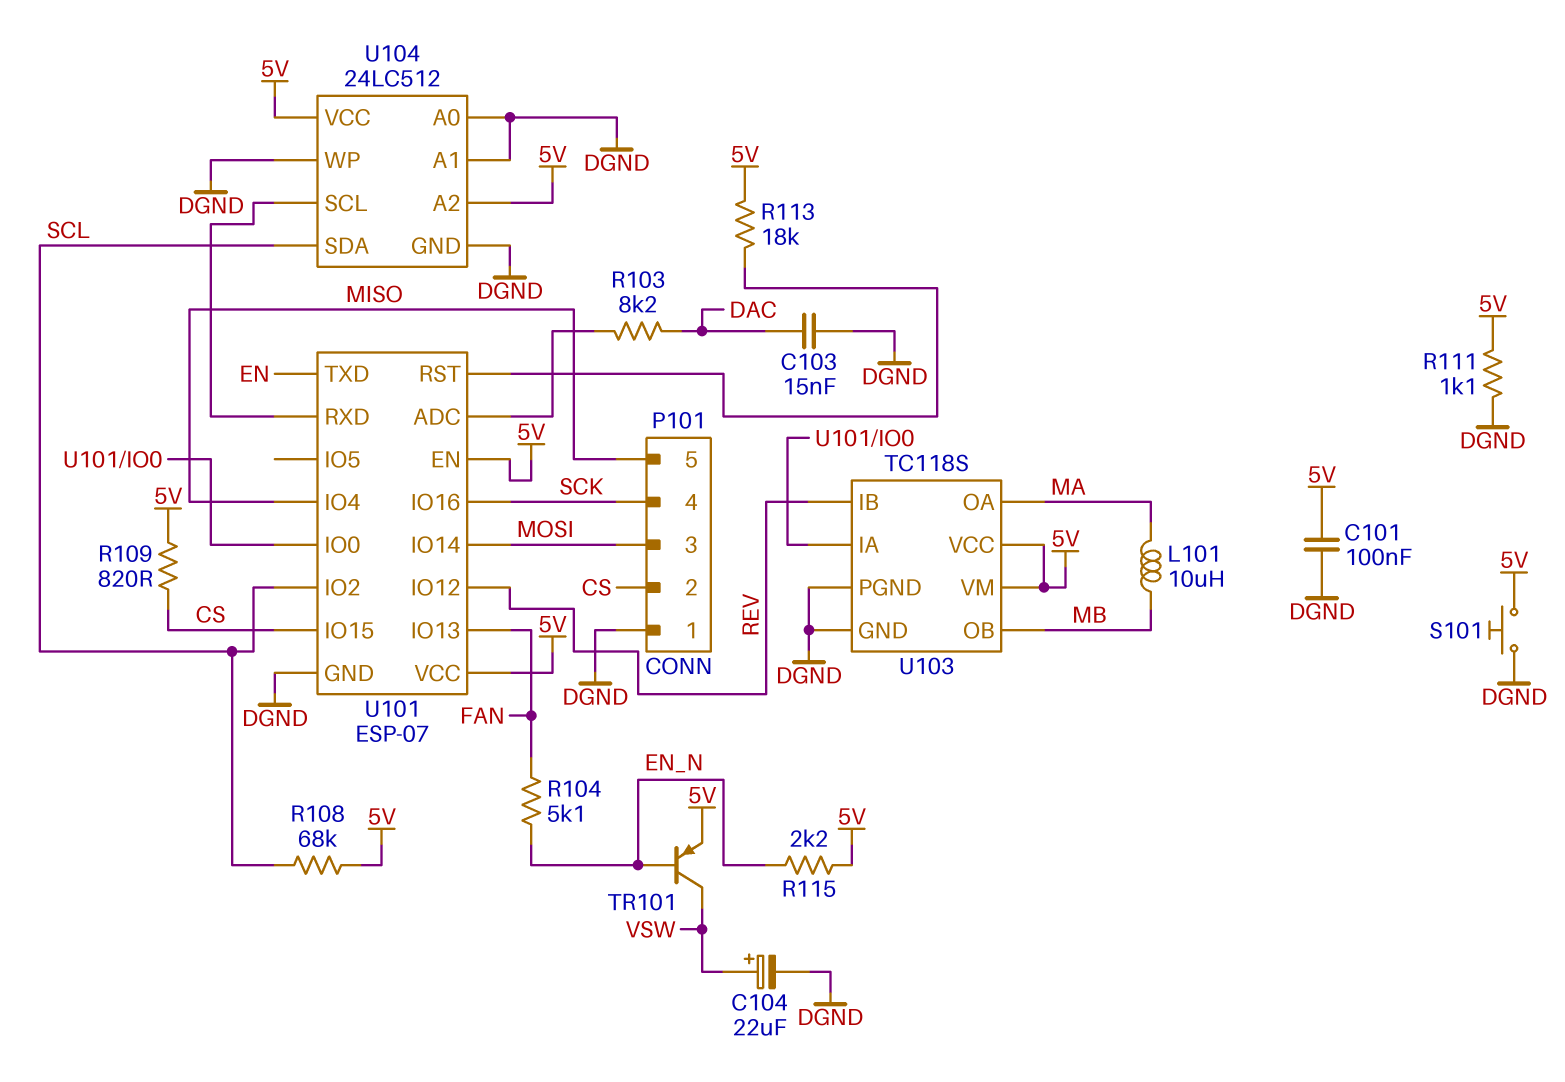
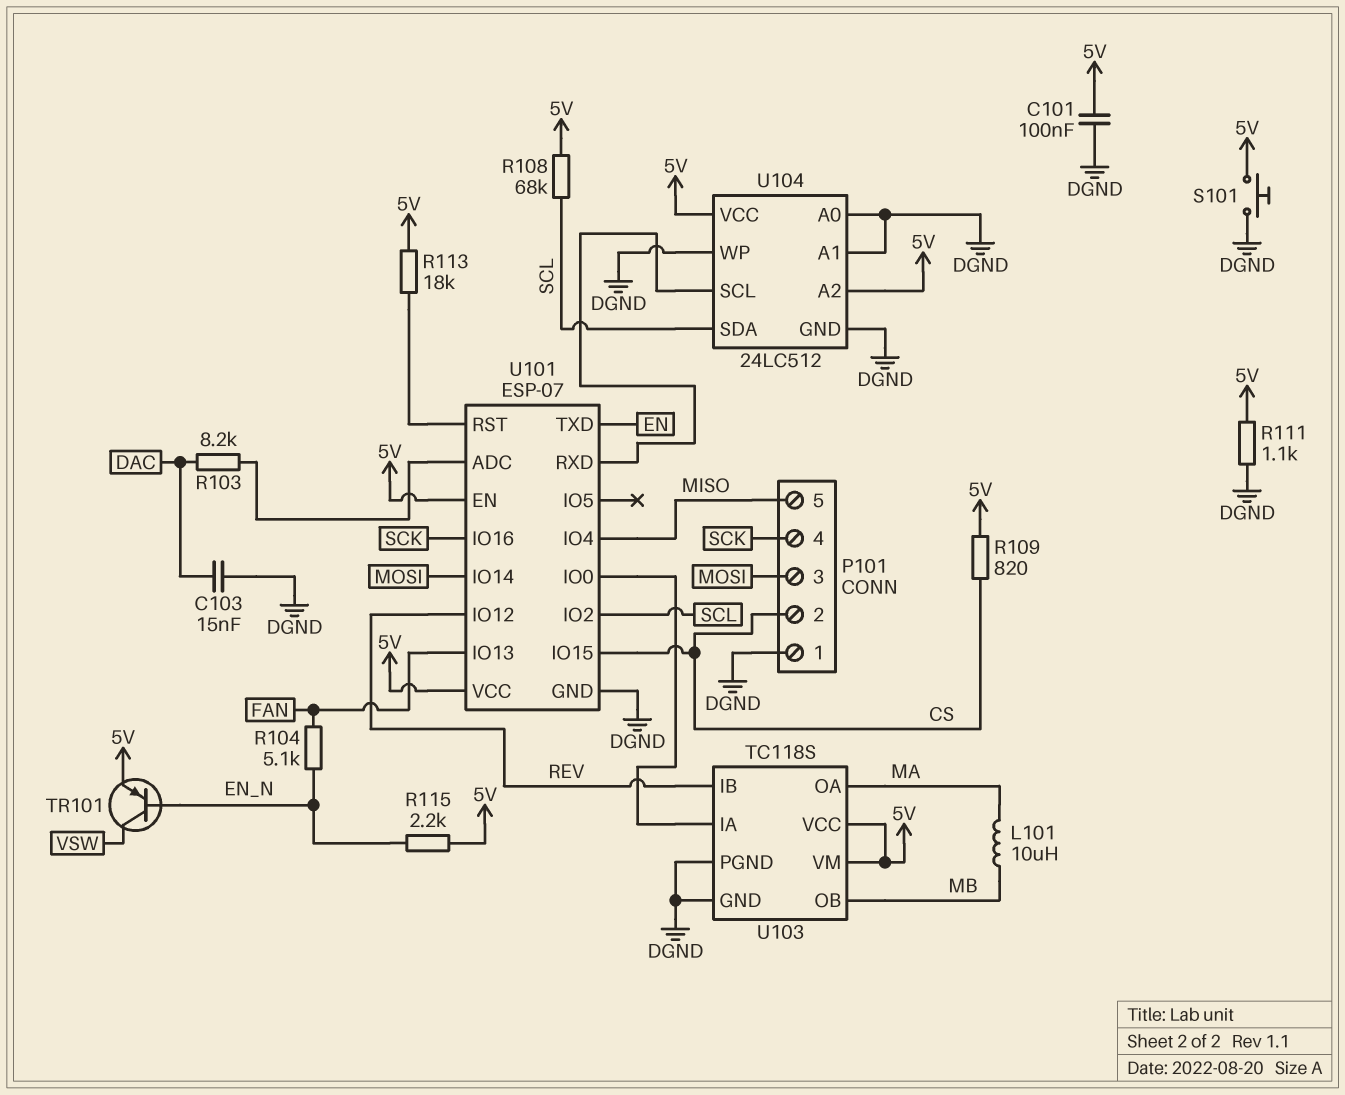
C104: 22uF (plus VSW, minus DGND) -> none

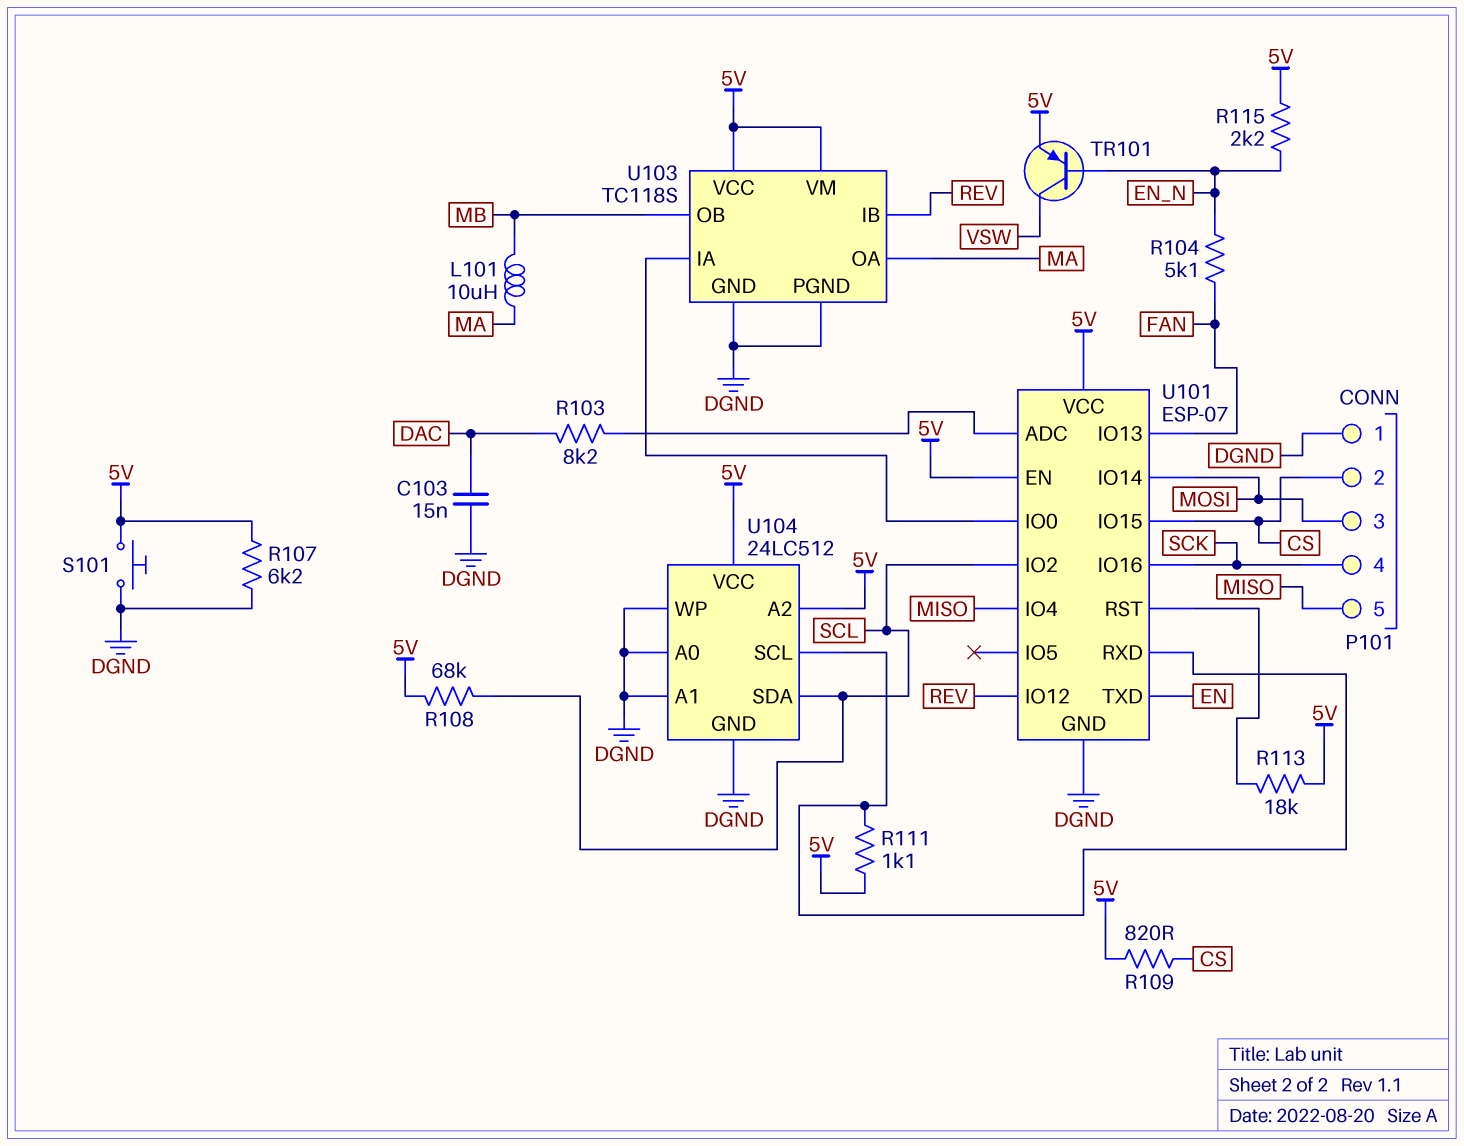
C101: 100nF (5V, DGND) -> none
R107: none -> 6.2k (5V, DGND)
R111: 1.1k (5V, DGND) -> 1.1k (5V, U101/RXD)

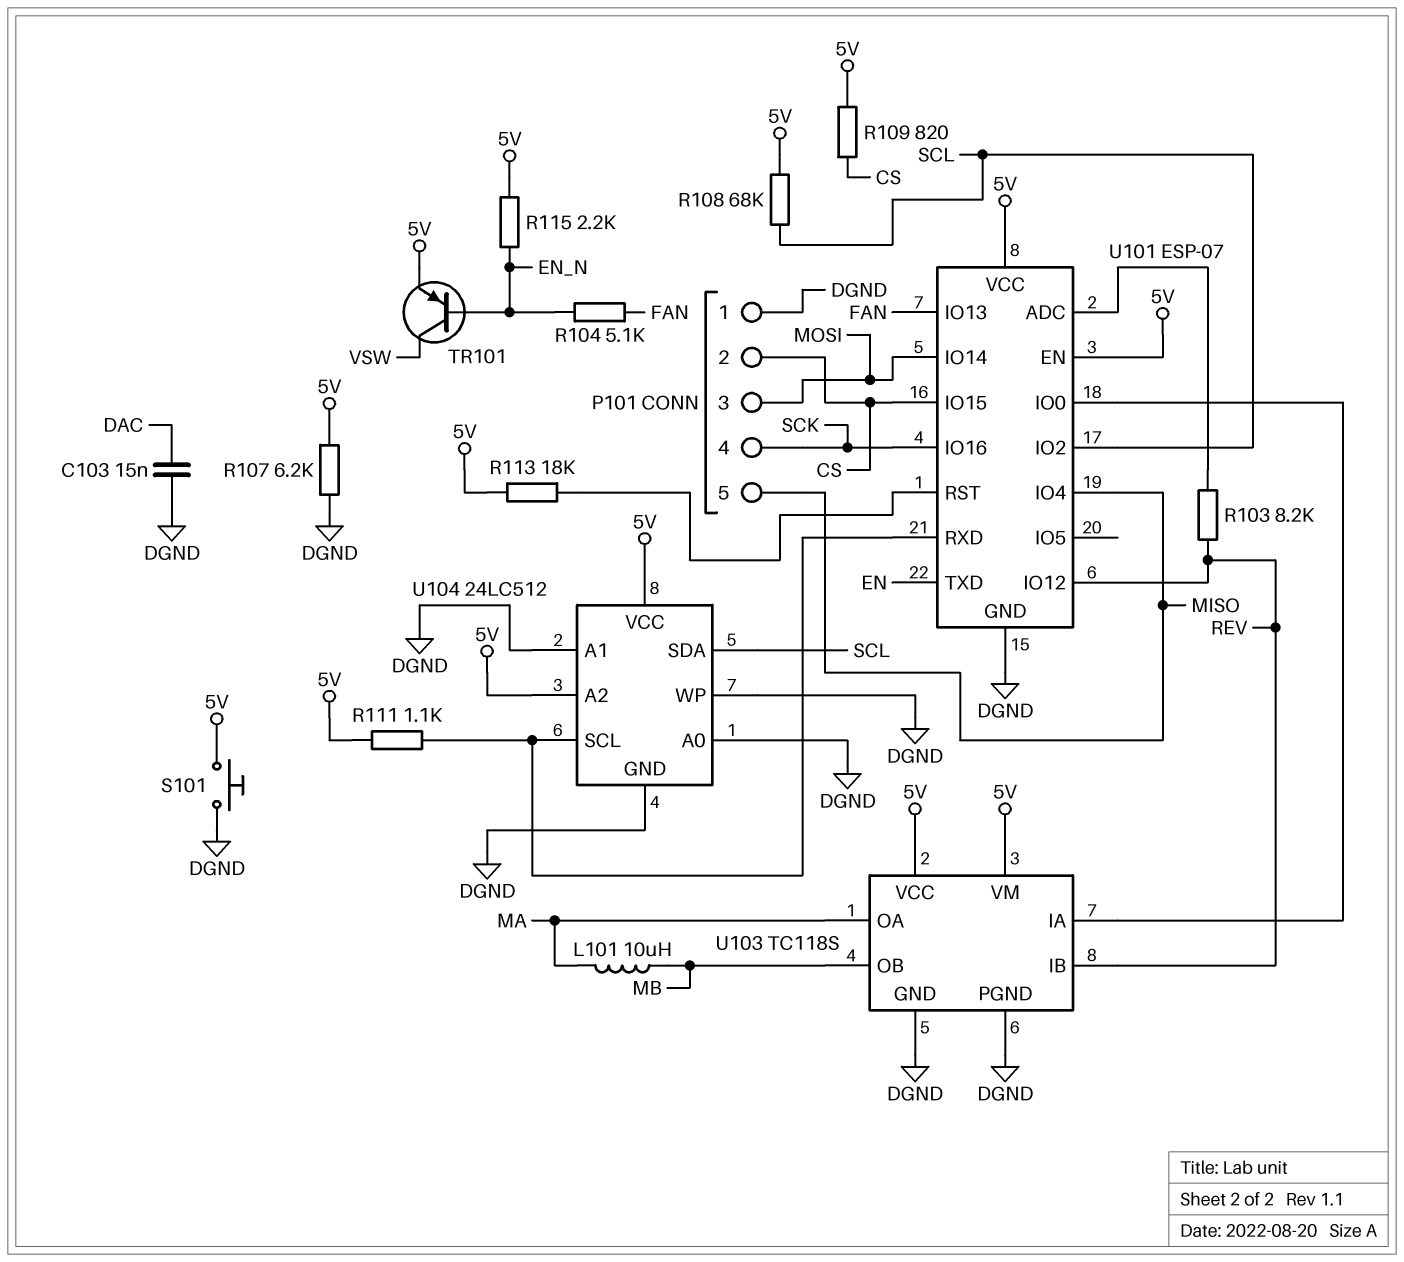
R103: 8.2k (DAC, U101/ADC) -> 8.2k (REV, U101/ADC)

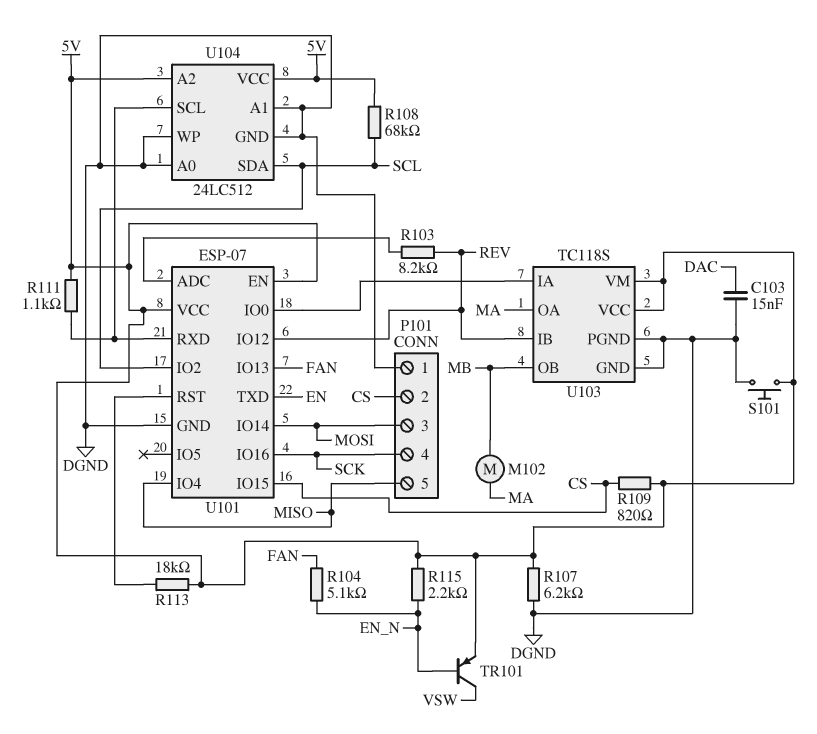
L101: 10uH (MA, MB) -> none
M102: none -> motor (MA, MB)

